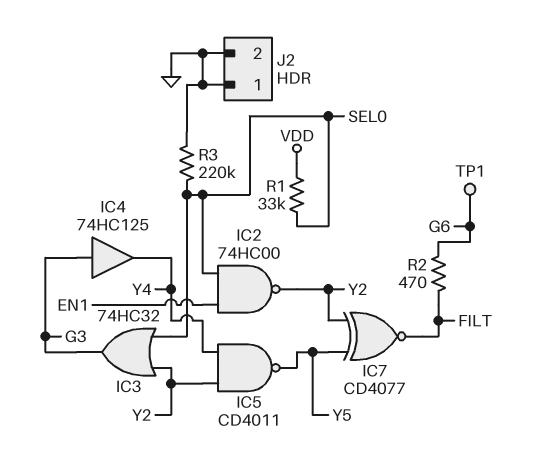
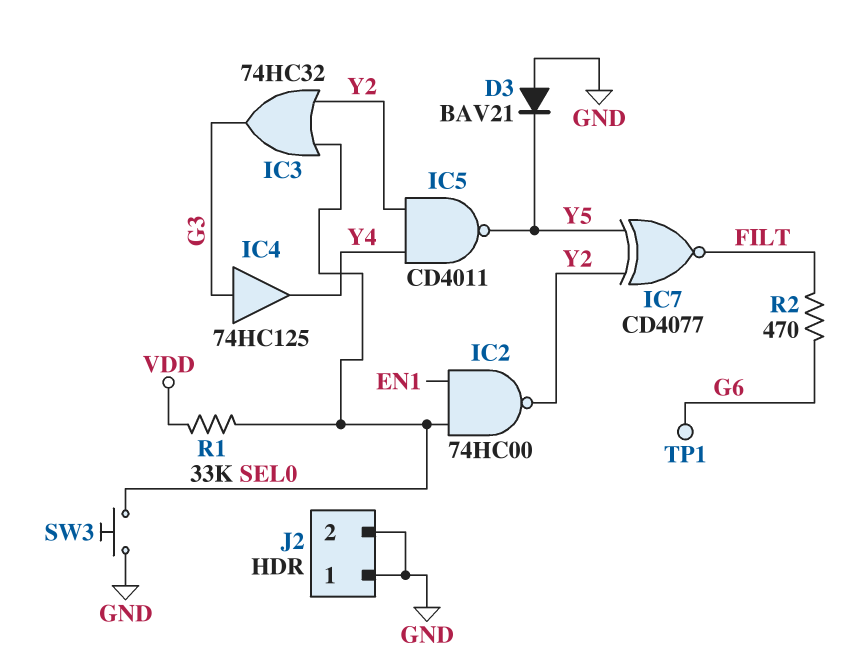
D3: none -> diode BAV21 (A GND, K Y5)
R3: 220k (GND, SEL0) -> none
SW3: none -> button (GND, SEL0)

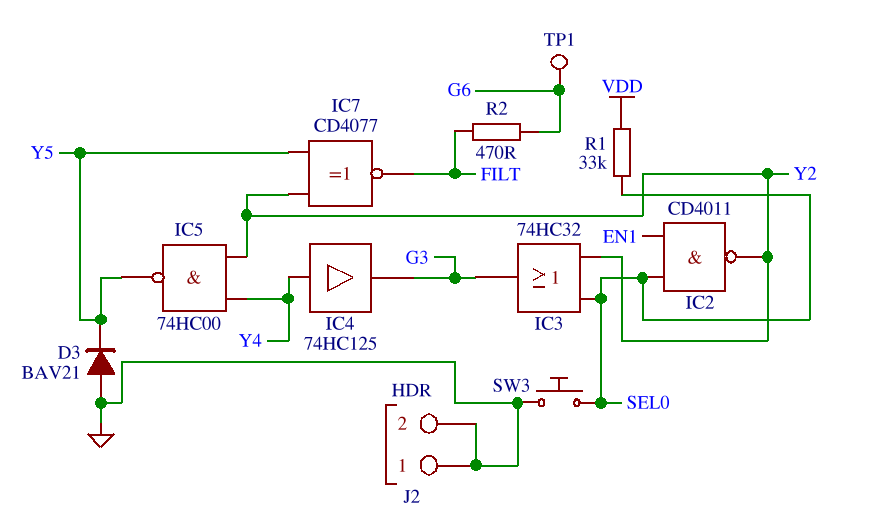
IC2: NAND 74HC00 (in EN1, in SEL0, out Y2) -> NAND CD4011 (in EN1, in SEL0, out Y2)
IC4: buffer 74HC125 (in G3, out Y4) -> buffer 74HC125 (in Y4, out G3)
IC5: NAND CD4011 (in Y2, in Y4, out Y5) -> NAND 74HC00 (in Y2, in Y4, out Y5)

